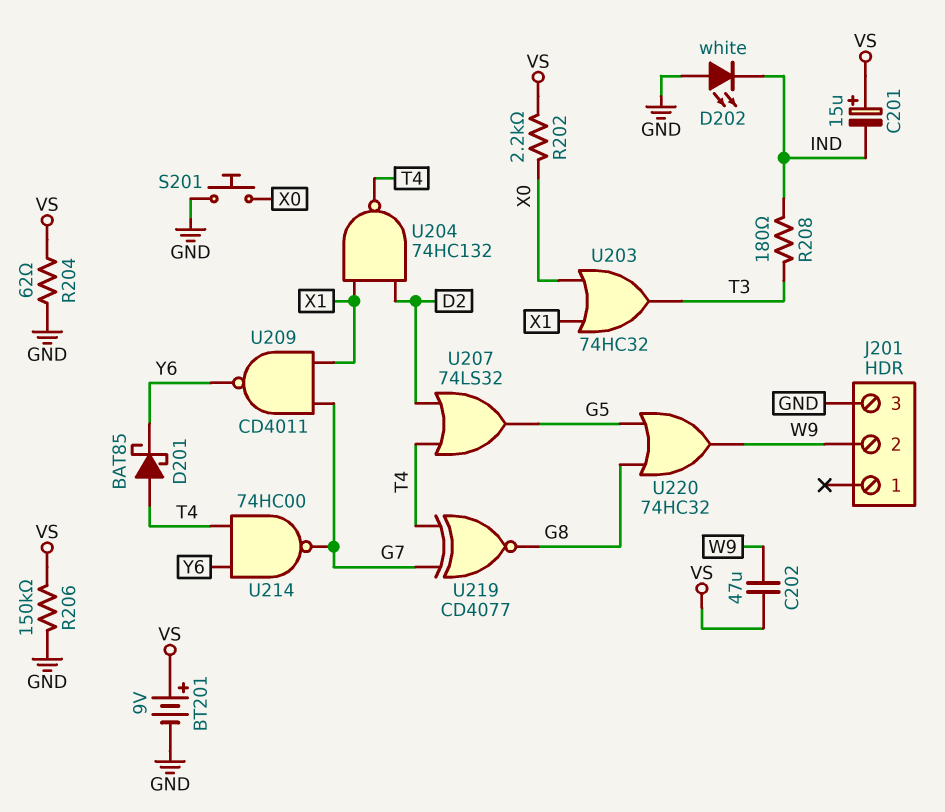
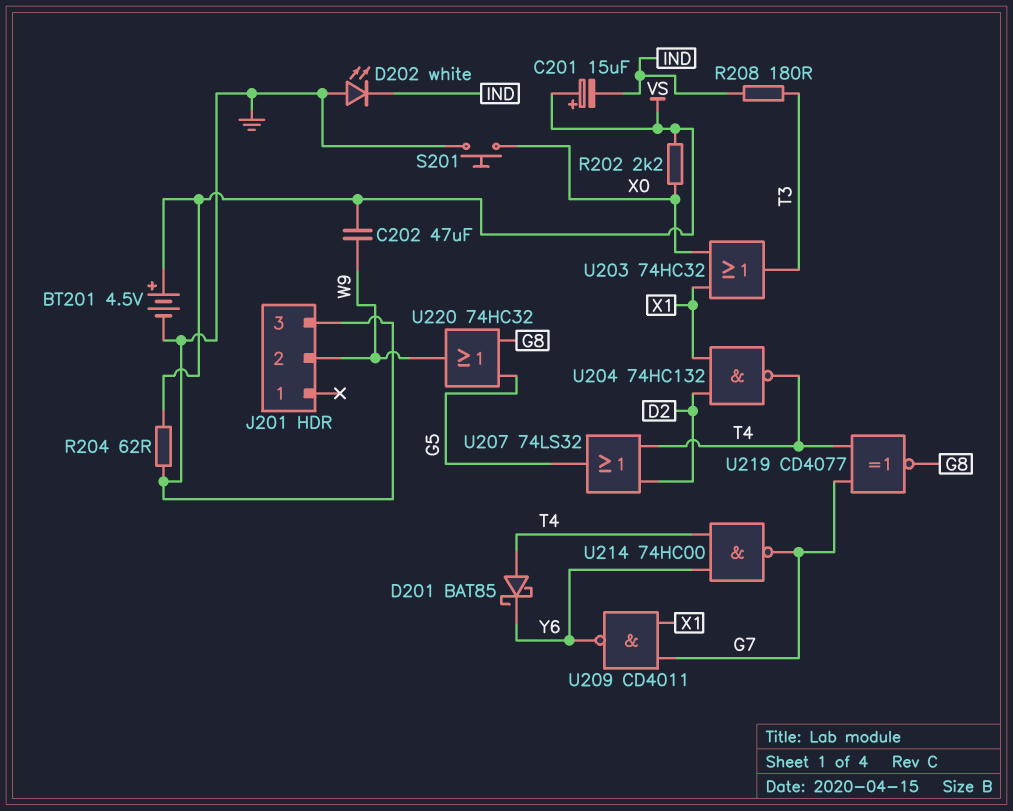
BT201: 9V (plus VS, minus GND) -> 4.5V (plus VS, minus GND)
R206: 150k (GND, VS) -> none

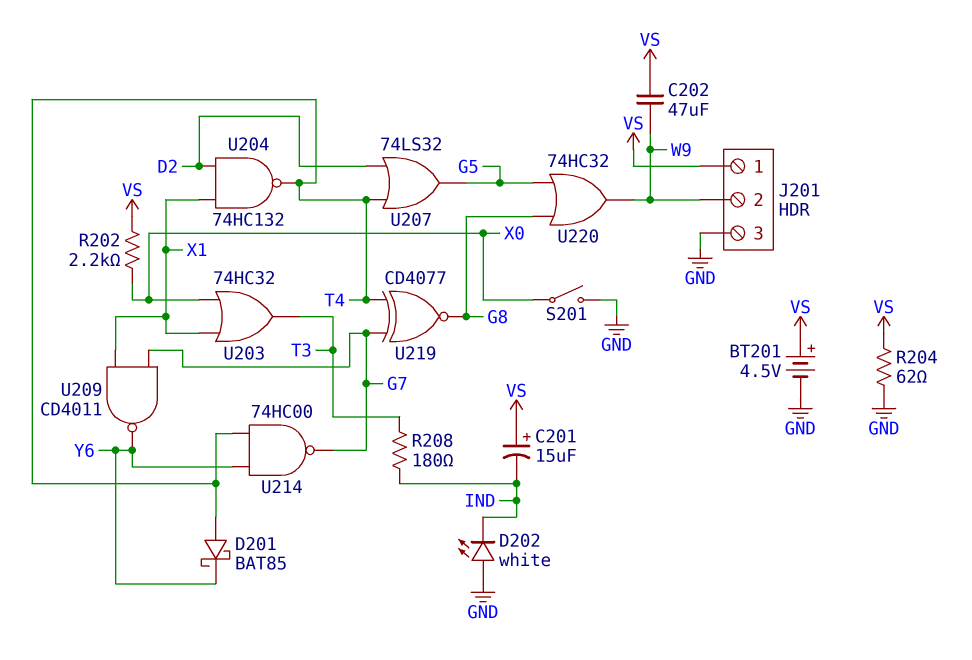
J201 pin 1: none -> VS
S201: button (GND, X0) -> switch (GND, X0)

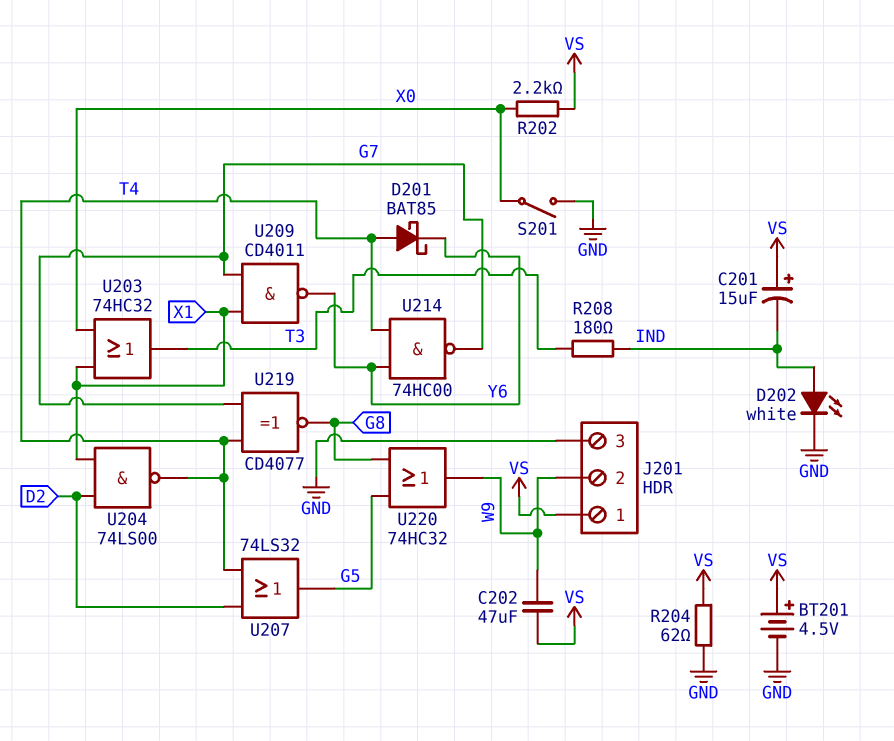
D202: LED white (A GND, K IND) -> LED white (A IND, K GND)
U204: NAND 74HC132 (in D2, in X1, out T4) -> NAND 74LS00 (in D2, in X1, out T4)

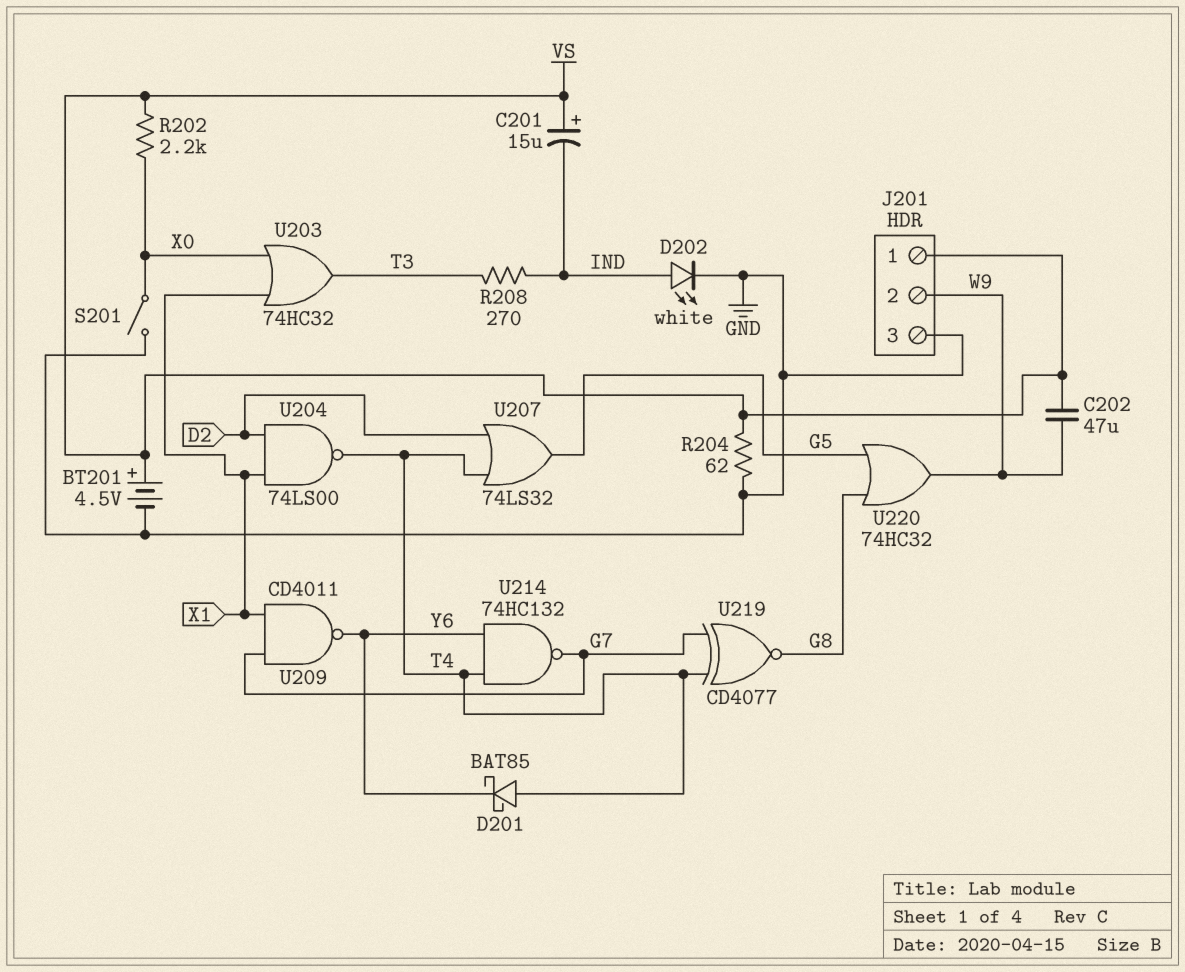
R208: 180 (IND, T3) -> 270 (IND, T3)
U214: NAND 74HC00 (in T4, in Y6, out G7) -> NAND 74HC132 (in T4, in Y6, out G7)

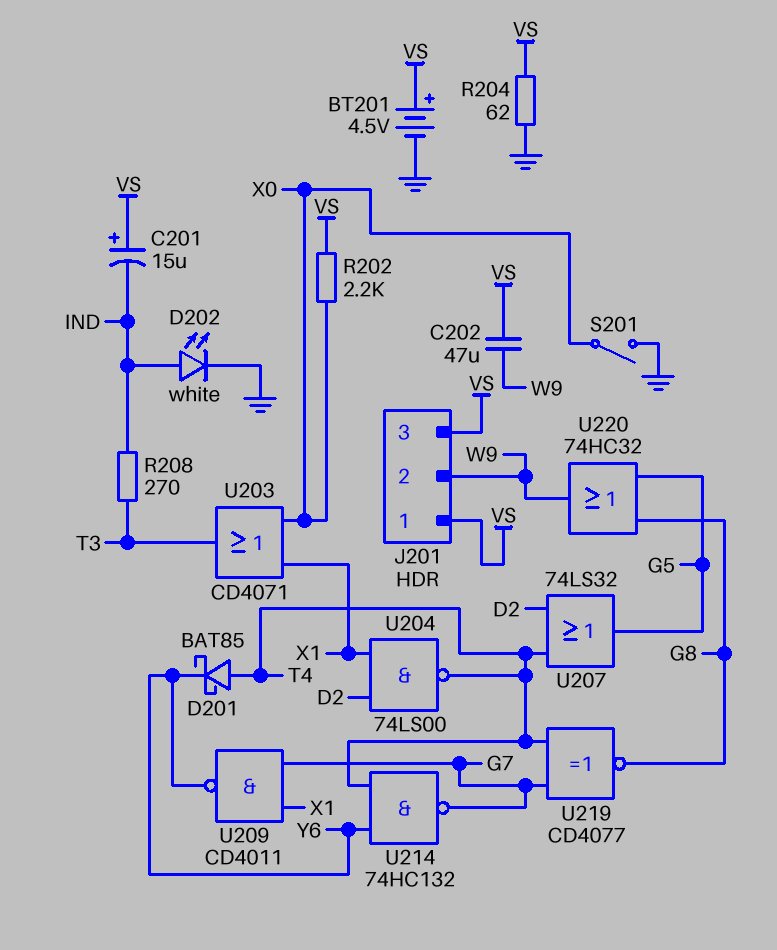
J201 pin 3: GND -> VS
U203: OR 74HC32 (in X0, in X1, out T3) -> OR CD4071 (in X0, in X1, out T3)

